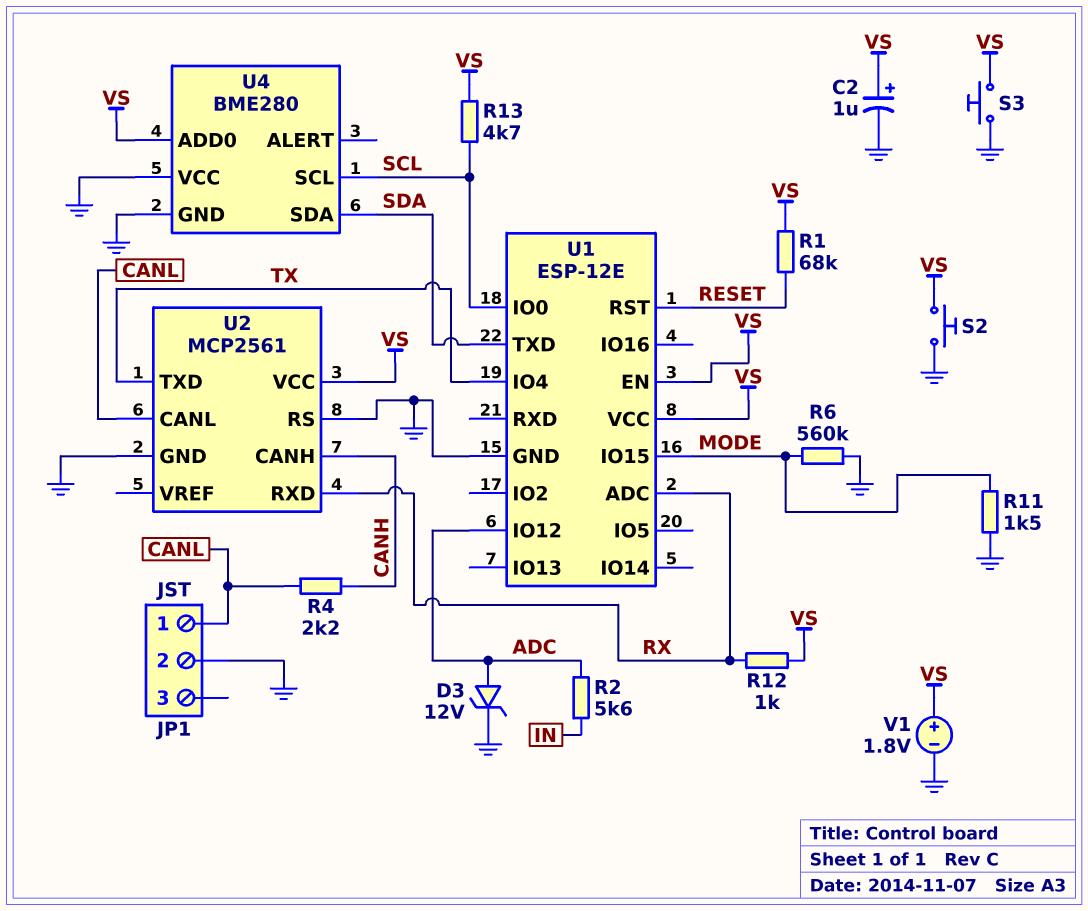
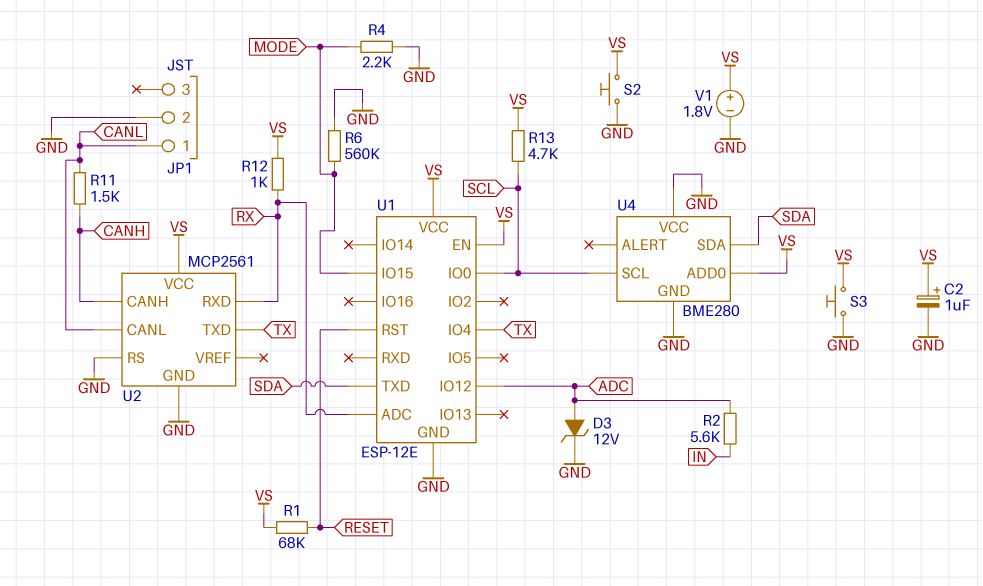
R4: 2.2k (CANH, CANL) -> 2.2k (GND, MODE)
R11: 1.5k (GND, MODE) -> 1.5k (CANH, CANL)

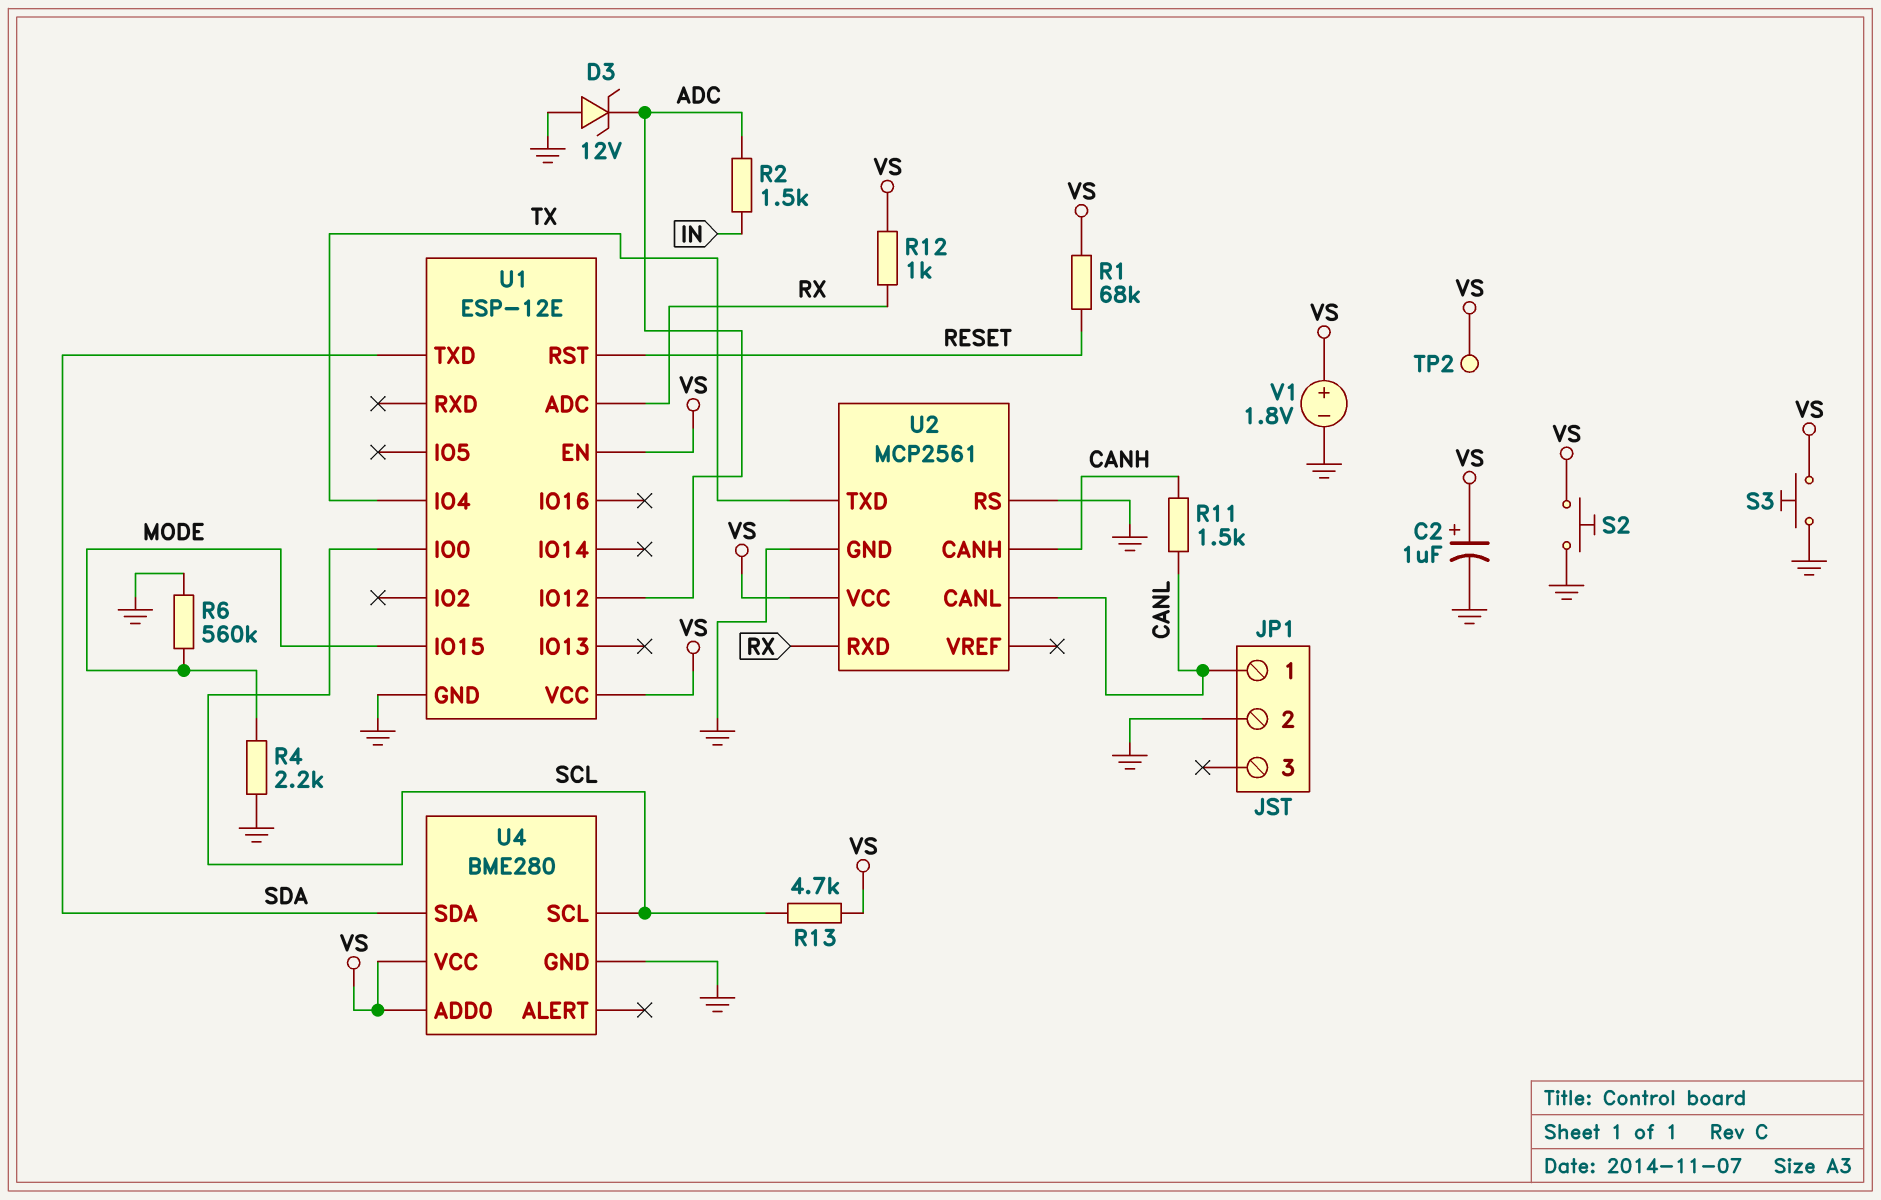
D3: zener 12V (A ADC, K GND) -> zener 12V (A GND, K ADC)
R2: 5.6k (ADC, IN) -> 1.5k (ADC, IN)
TP2: none -> test point (VS)
U4 pin VCC: GND -> VS

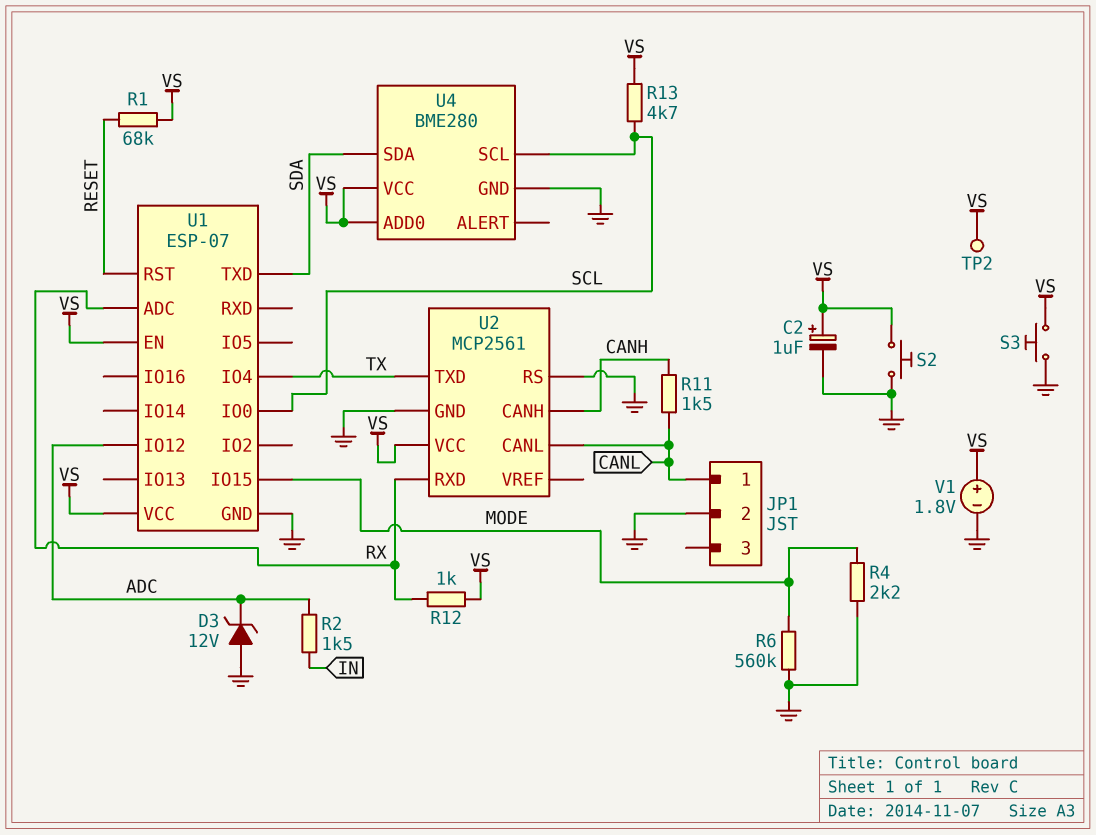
U1: ESP-12E -> ESP-07

